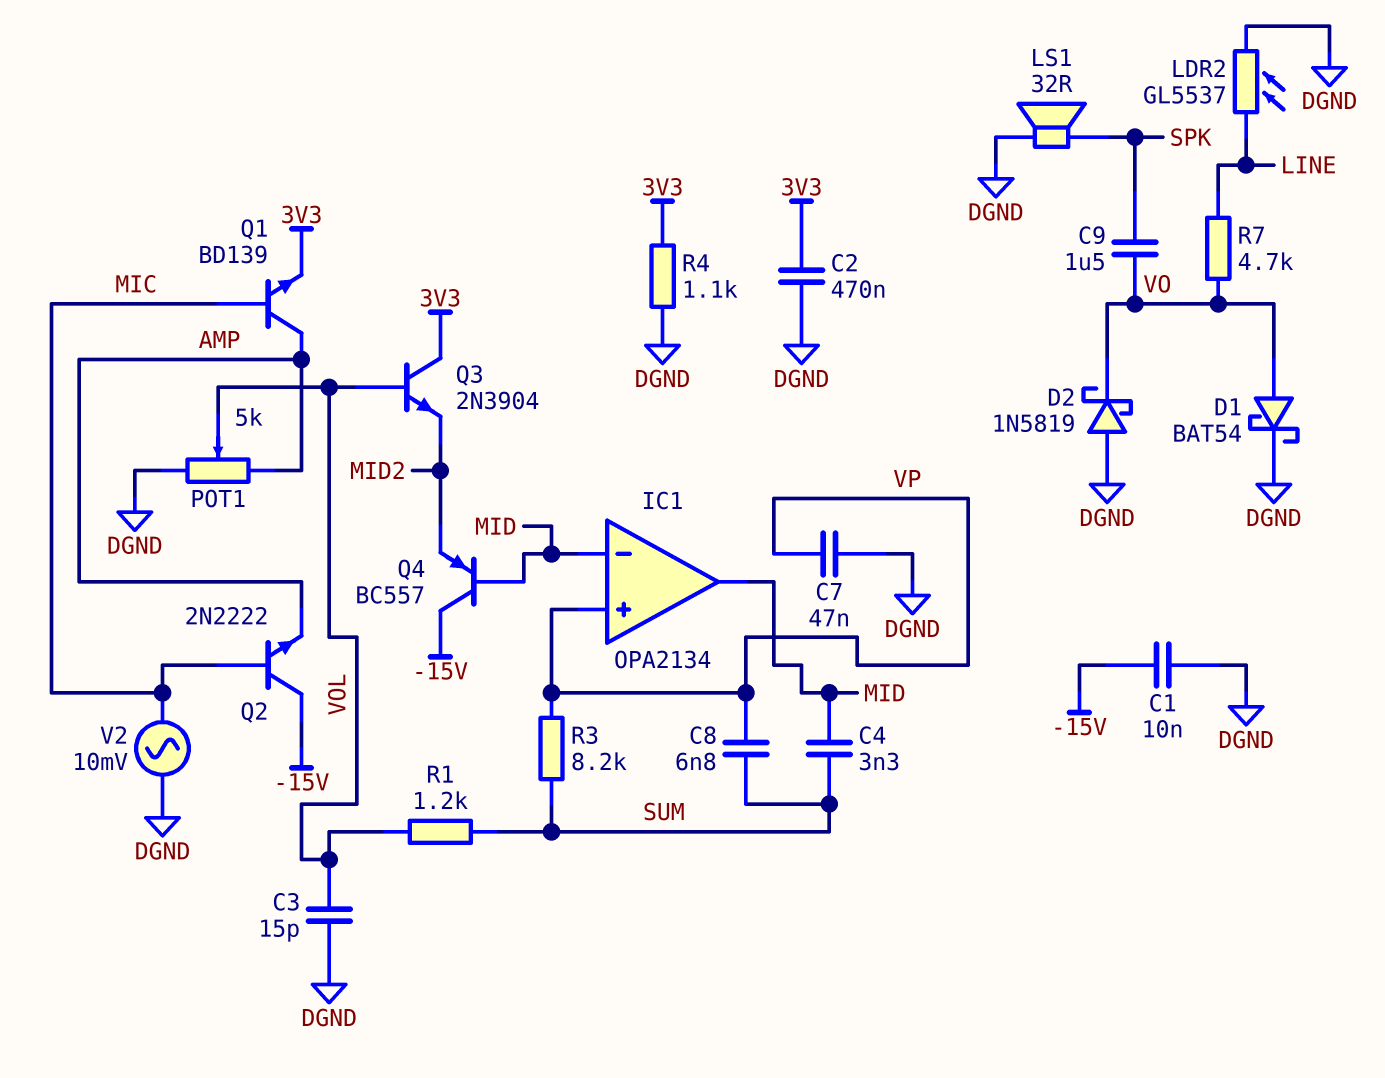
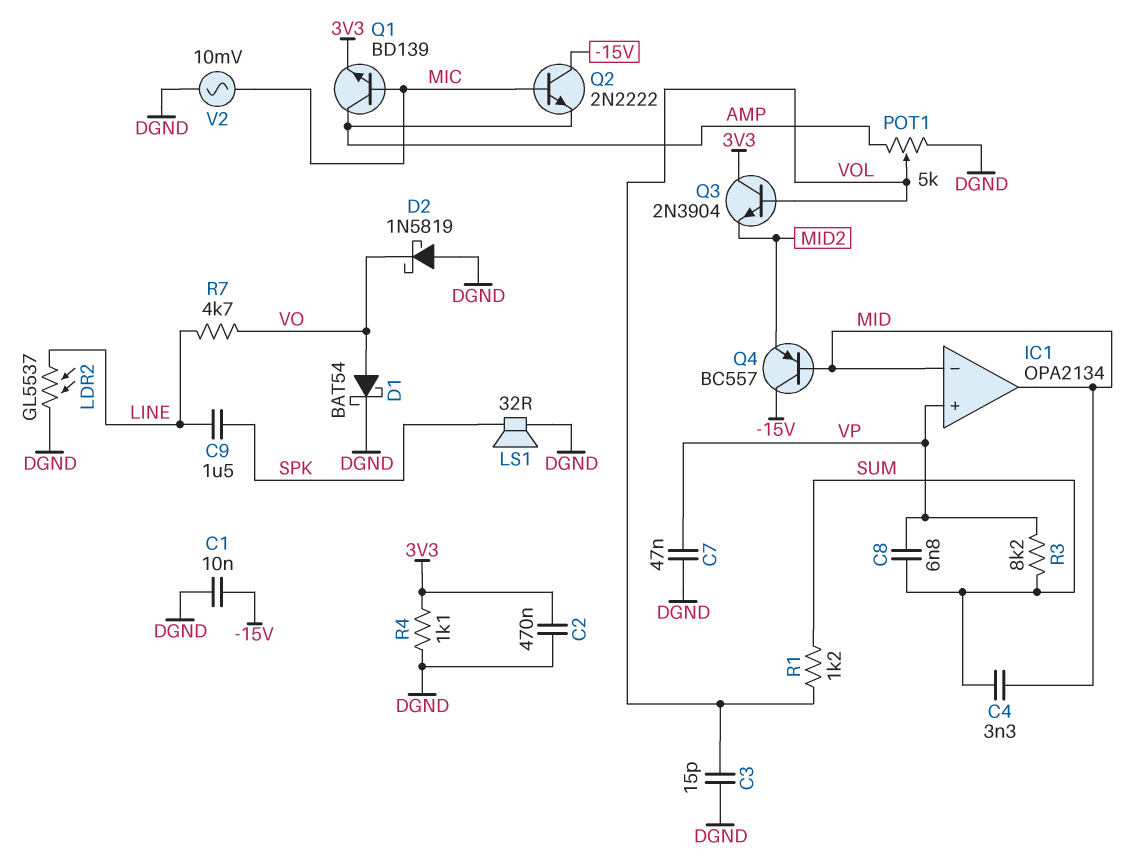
C9: 1.5uF (SPK, VO) -> 1.5uF (LINE, SPK)

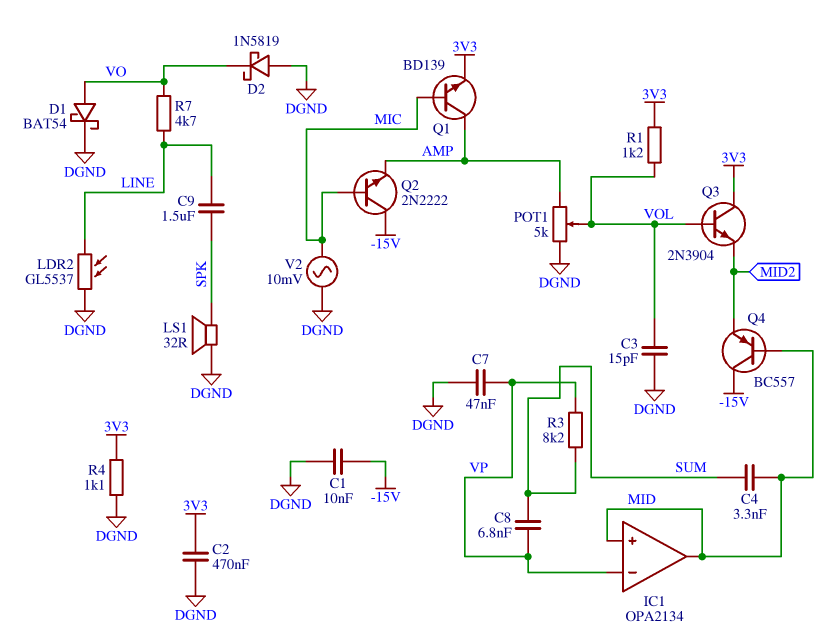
IC1 pin in+: VP -> MID
IC1 pin in-: MID -> VP
R1: 1.2k (SUM, VOL) -> 1.2k (3V3, VOL)

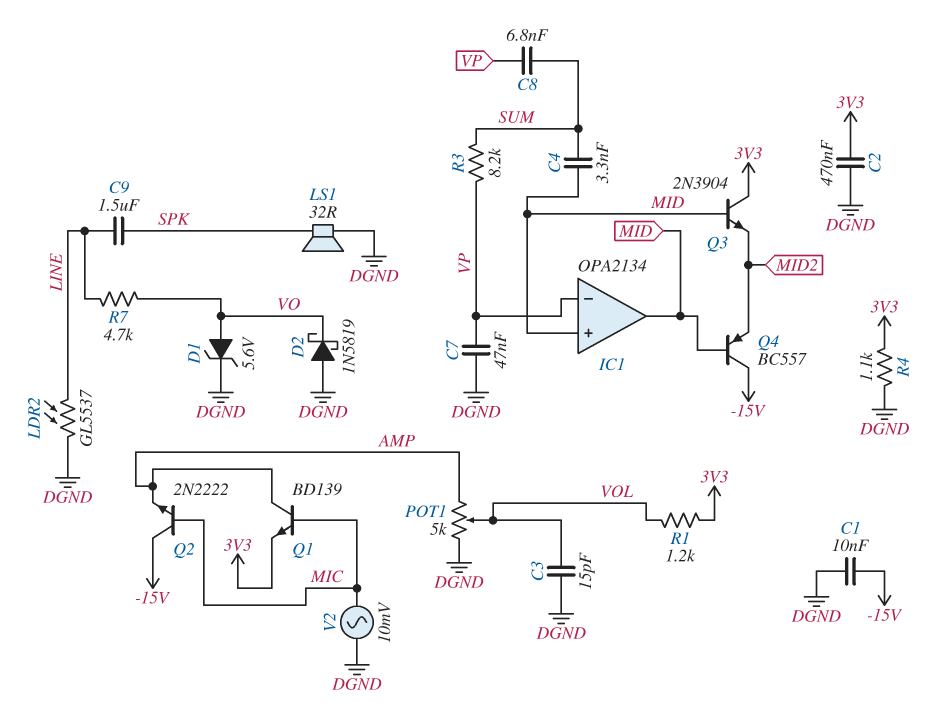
D1: schottky BAT54 (A VO, K DGND) -> zener 5.6V (A VO, K DGND)
Q3: NPN 2N3904 (B VOL, C 3V3, E MID2) -> NPN 2N3904 (B MID, C 3V3, E MID2)

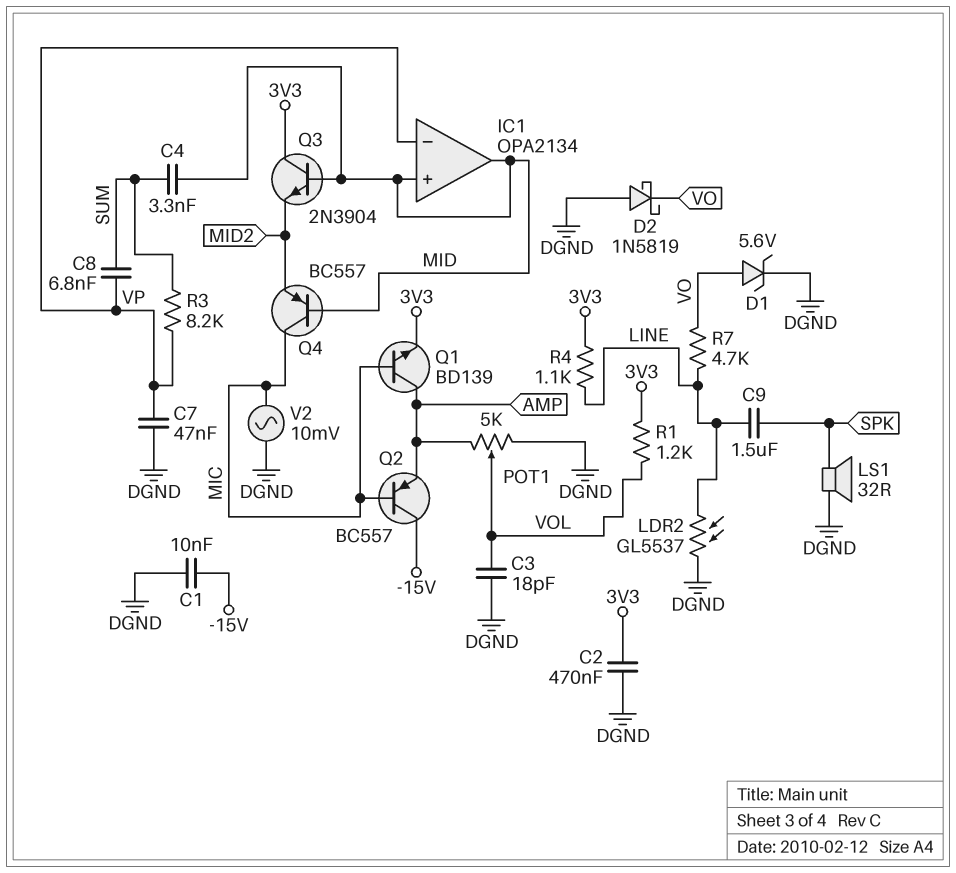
C3: 15pF (DGND, VOL) -> 18pF (DGND, VOL)
Q2: NPN 2N2222 (B MIC, C -15V, E AMP) -> PNP BC557 (B MIC, C -15V, E AMP)
Q4: PNP BC557 (B MID, C -15V, E MID2) -> PNP BC557 (B MID, C MIC, E MID2)
R4: 1.1k (3V3, DGND) -> 1.1k (3V3, LINE)

